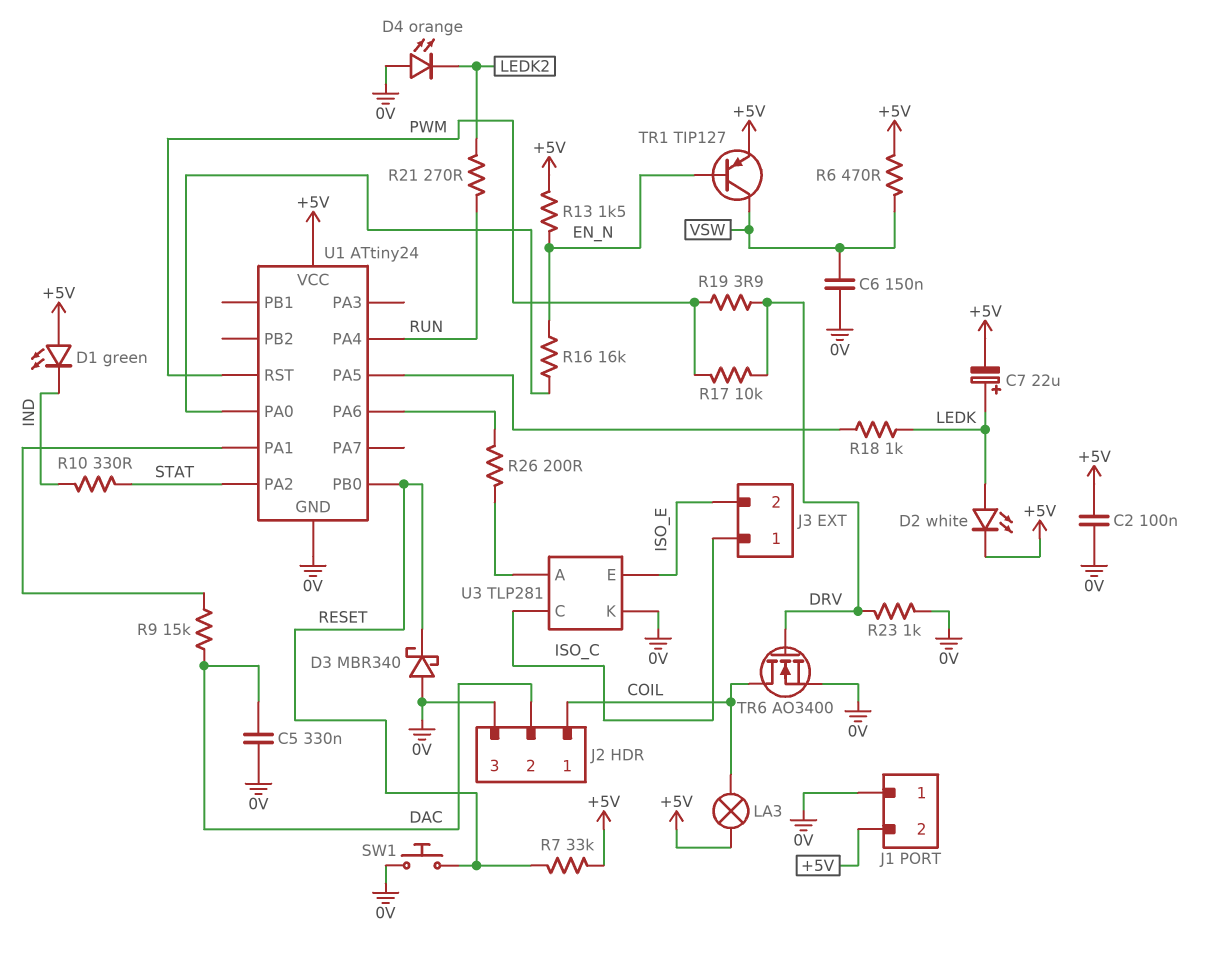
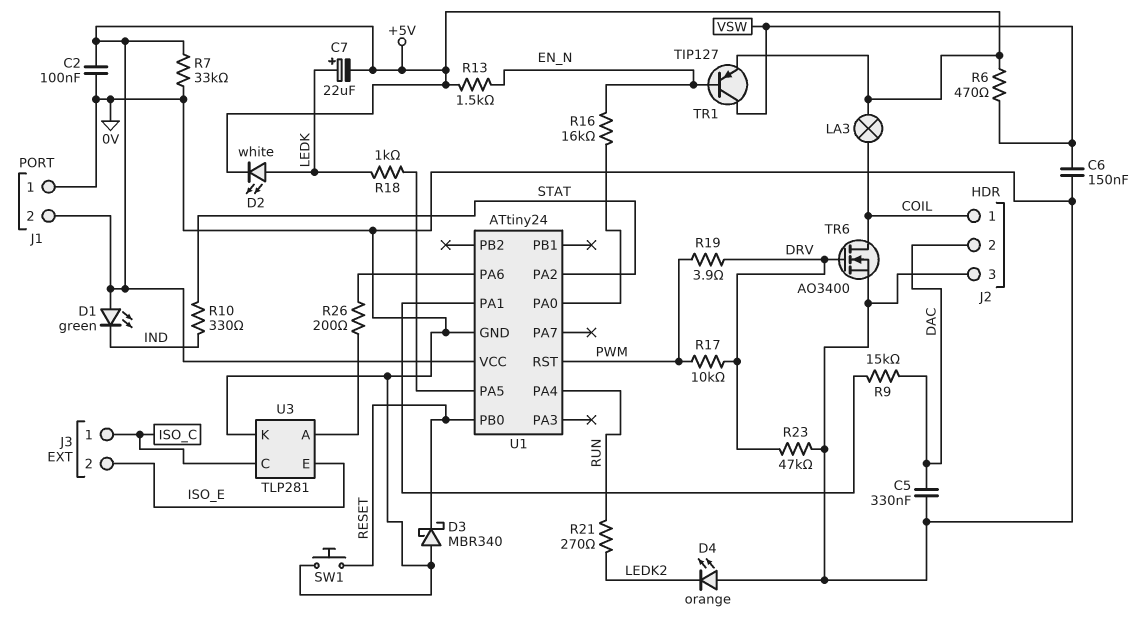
R7: 33k (+5V, RESET) -> 33k (+5V, 0V)
R23: 1k (0V, DRV) -> 47k (0V, DRV)

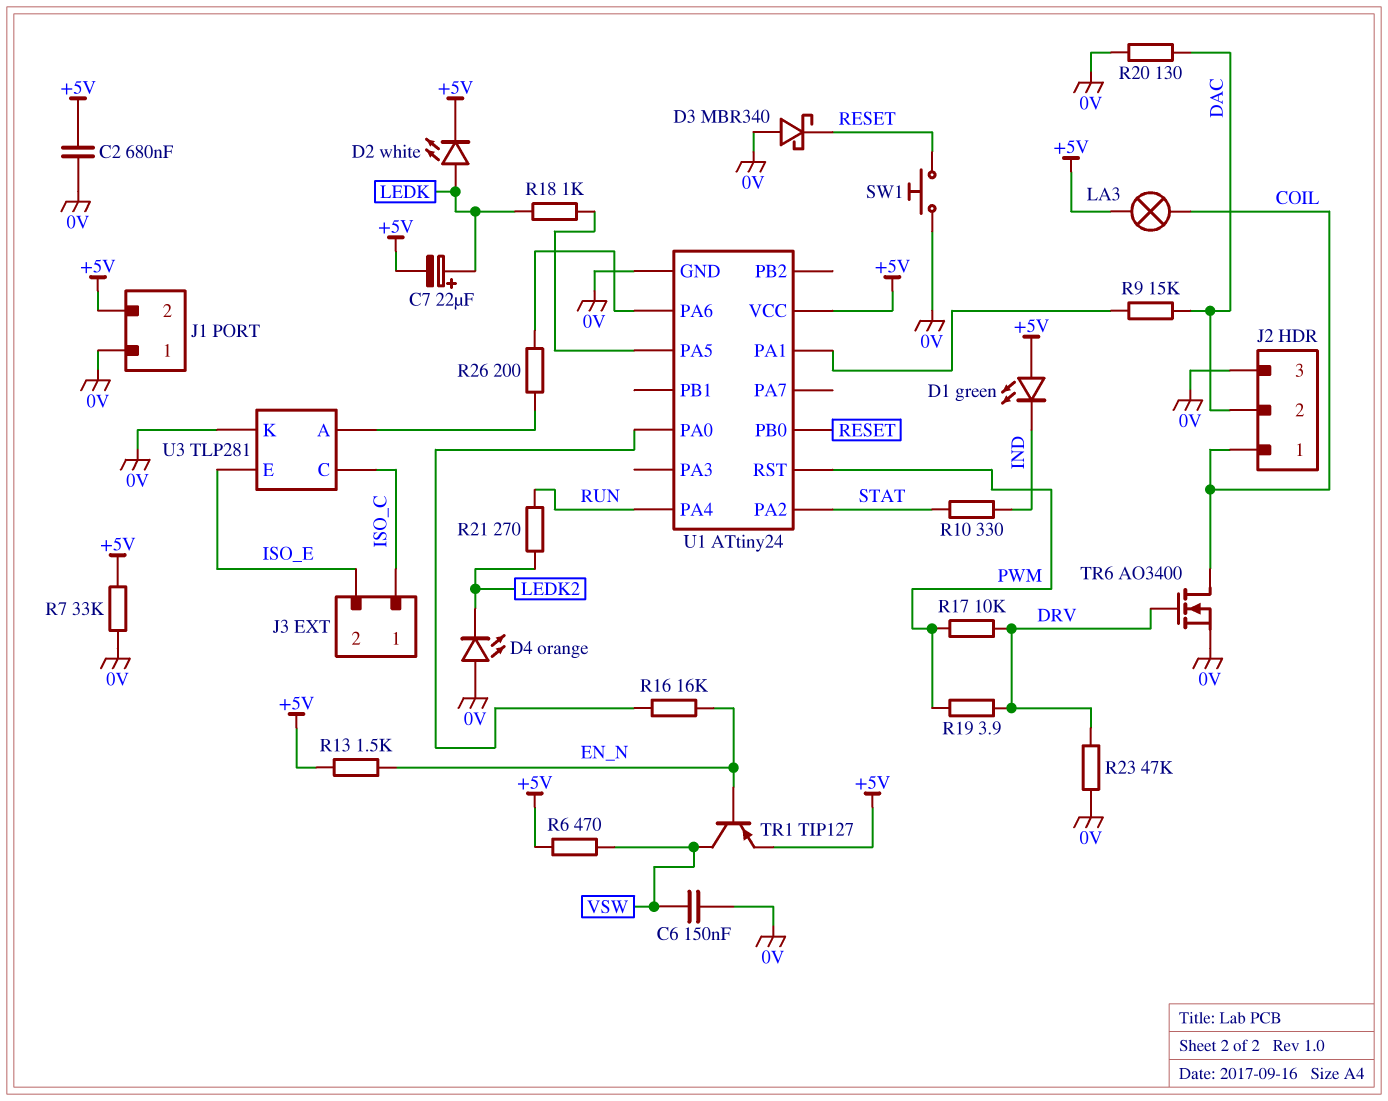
C2: 100nF (+5V, 0V) -> 680nF (+5V, 0V)
C5: 330nF (0V, DAC) -> none
R20: none -> 130 (0V, DAC)

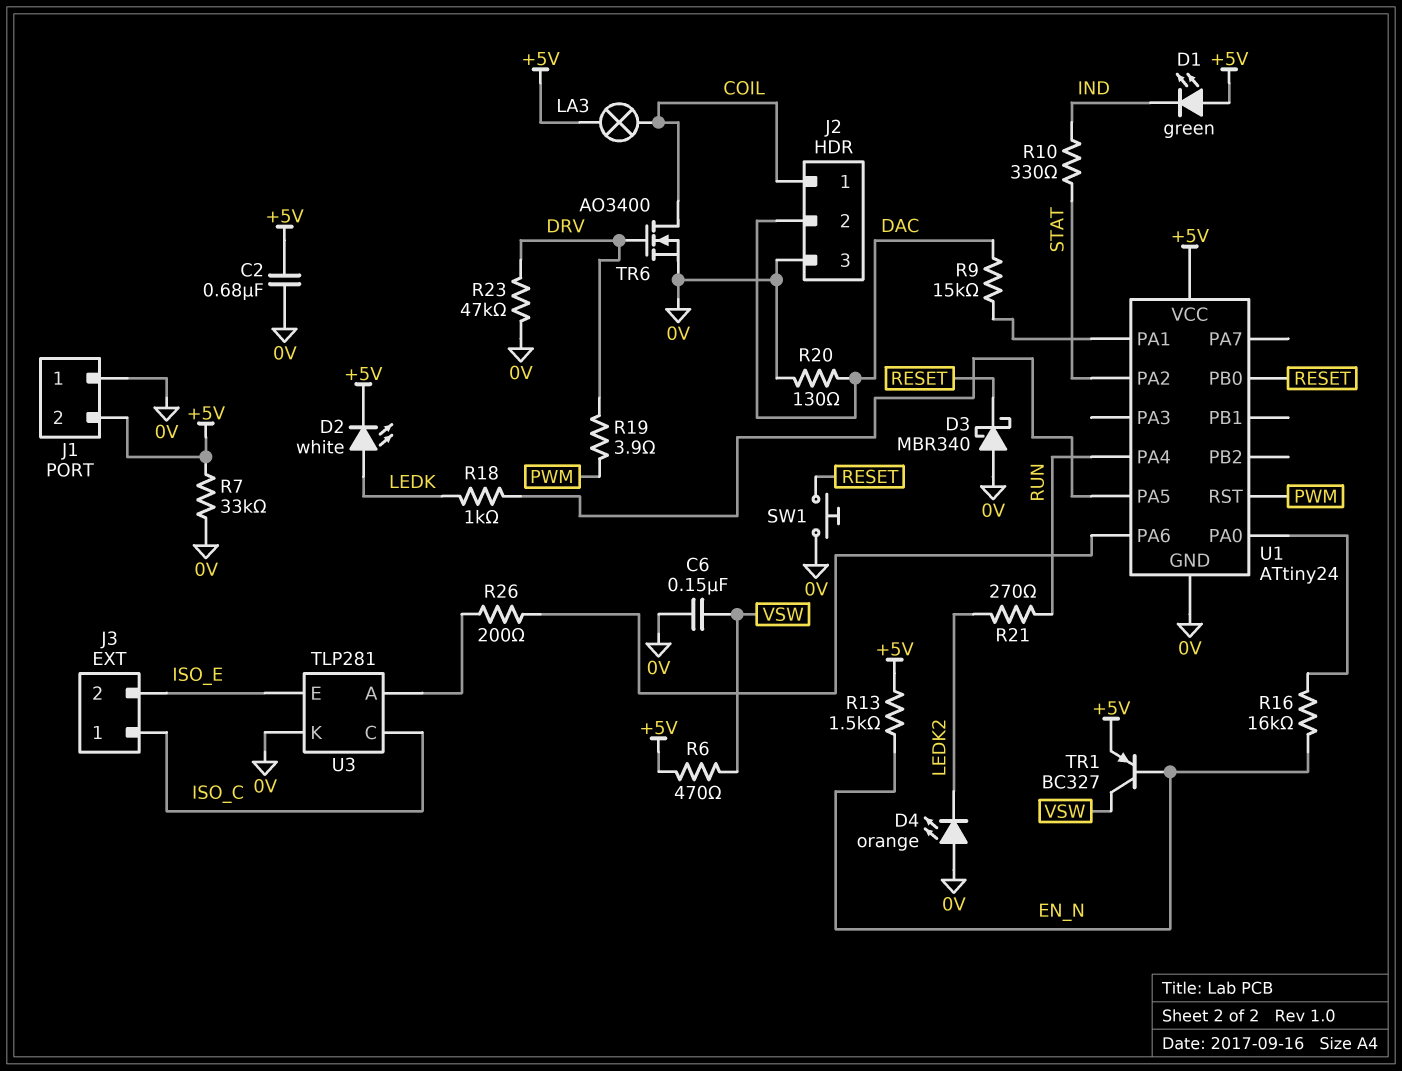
C7: 22uF (plus LEDK, minus +5V) -> none
R17: 10k (DRV, PWM) -> none
TR1: PNP TIP127 (B EN_N, C VSW, E +5V) -> PNP BC327 (B EN_N, C VSW, E +5V)

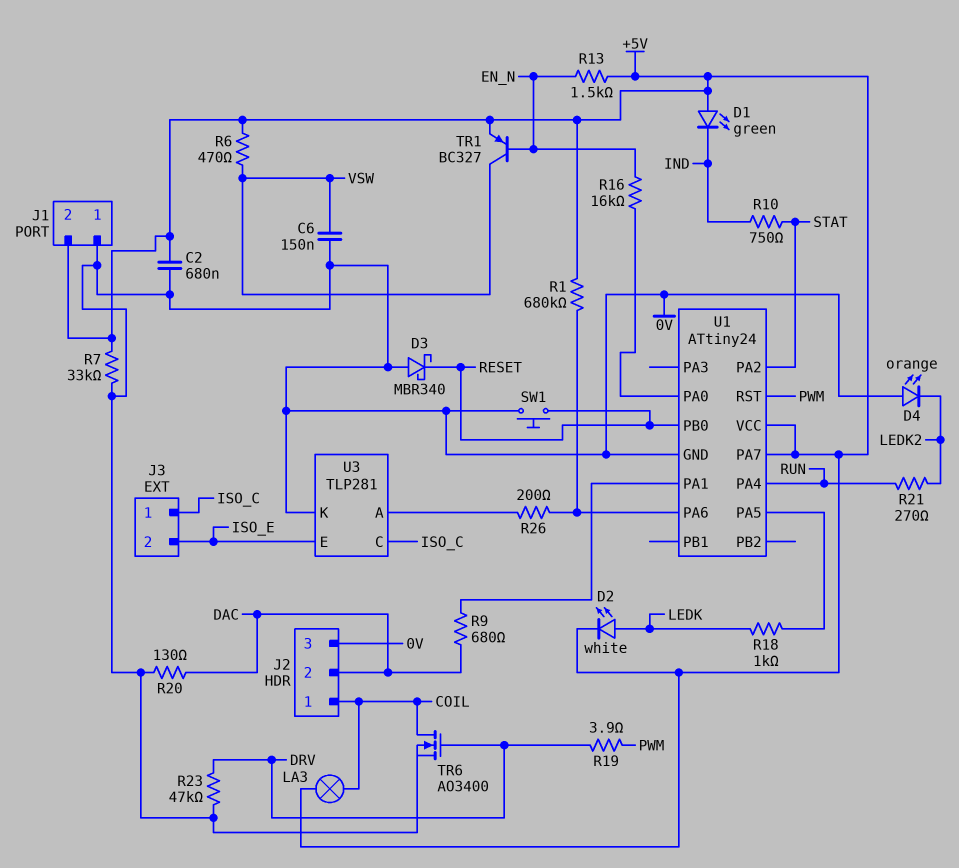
R1: none -> 680k (+5V, U1/PA6)
R9: 15k (DAC, U1/PA1) -> 680 (DAC, U1/PA1)
R10: 330 (IND, STAT) -> 750 (IND, STAT)
U1 pin PA7: none -> +5V

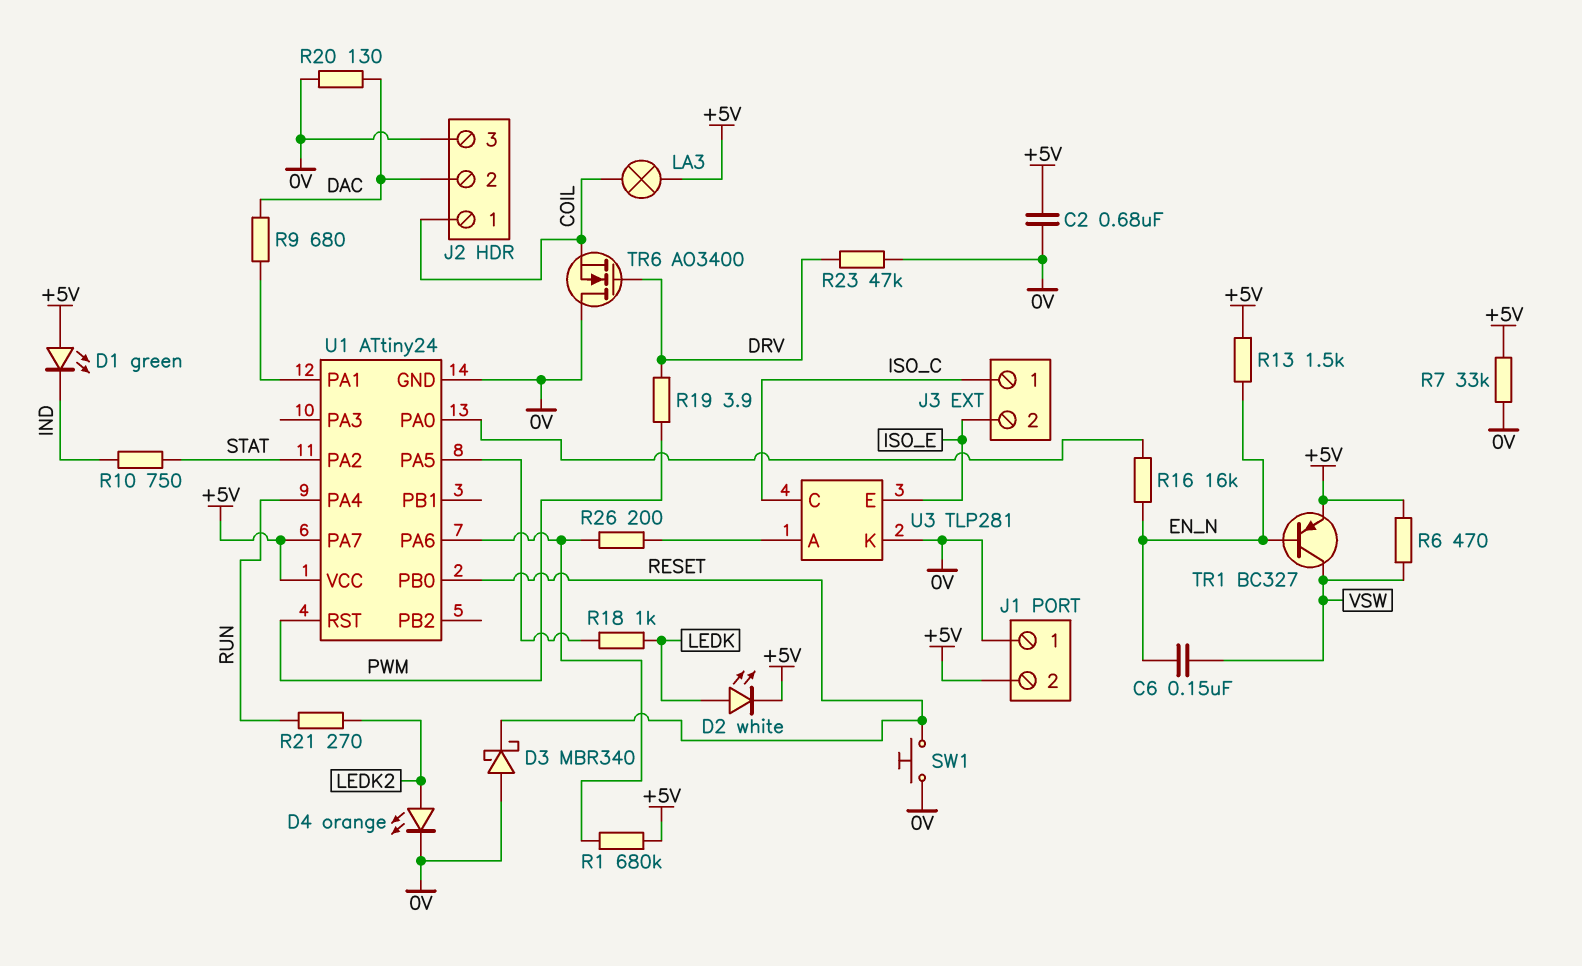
C6: 150nF (0V, VSW) -> 150nF (EN_N, VSW)
D4: LED orange (A 0V, K LEDK2) -> LED orange (A LEDK2, K 0V)
TR6: NMOS AO3400 (G DRV, D COIL, S 0V) -> NMOS AO3400 (G DRV, D 0V, S COIL)

